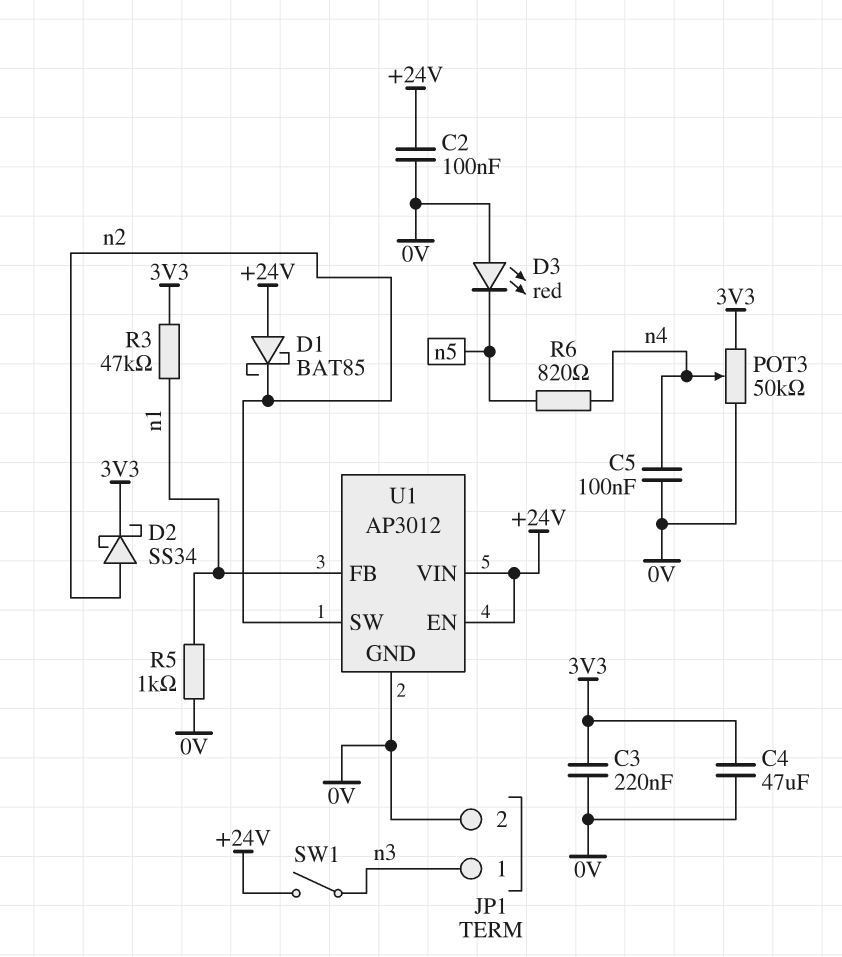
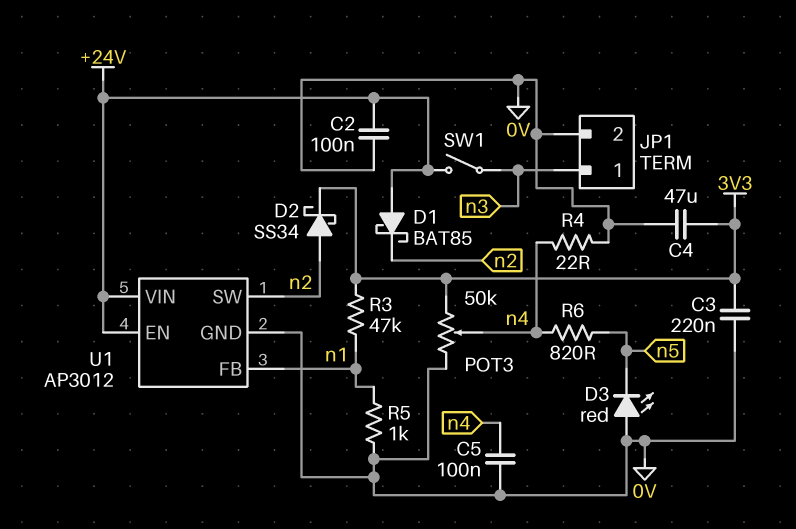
R4: none -> 22 (0V, n4)

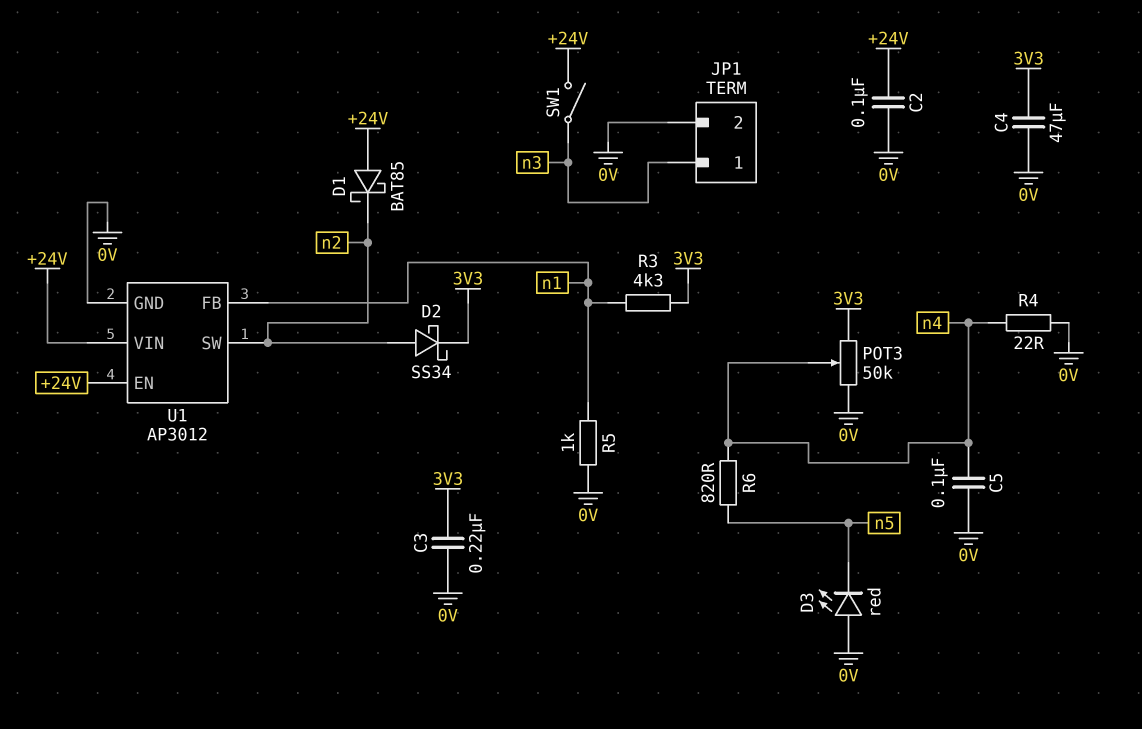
R3: 47k (3V3, n1) -> 4.3k (3V3, n1)

